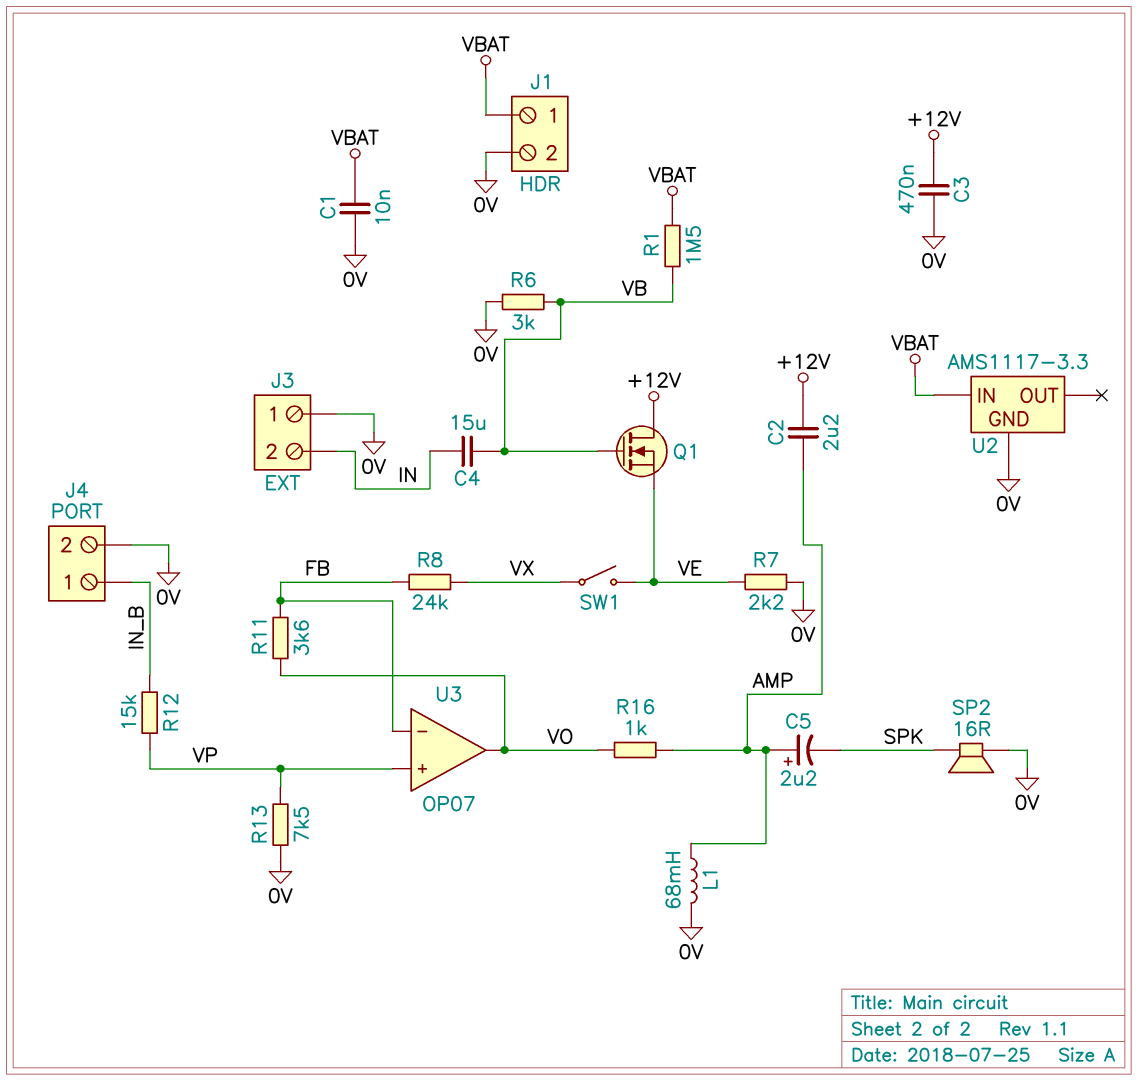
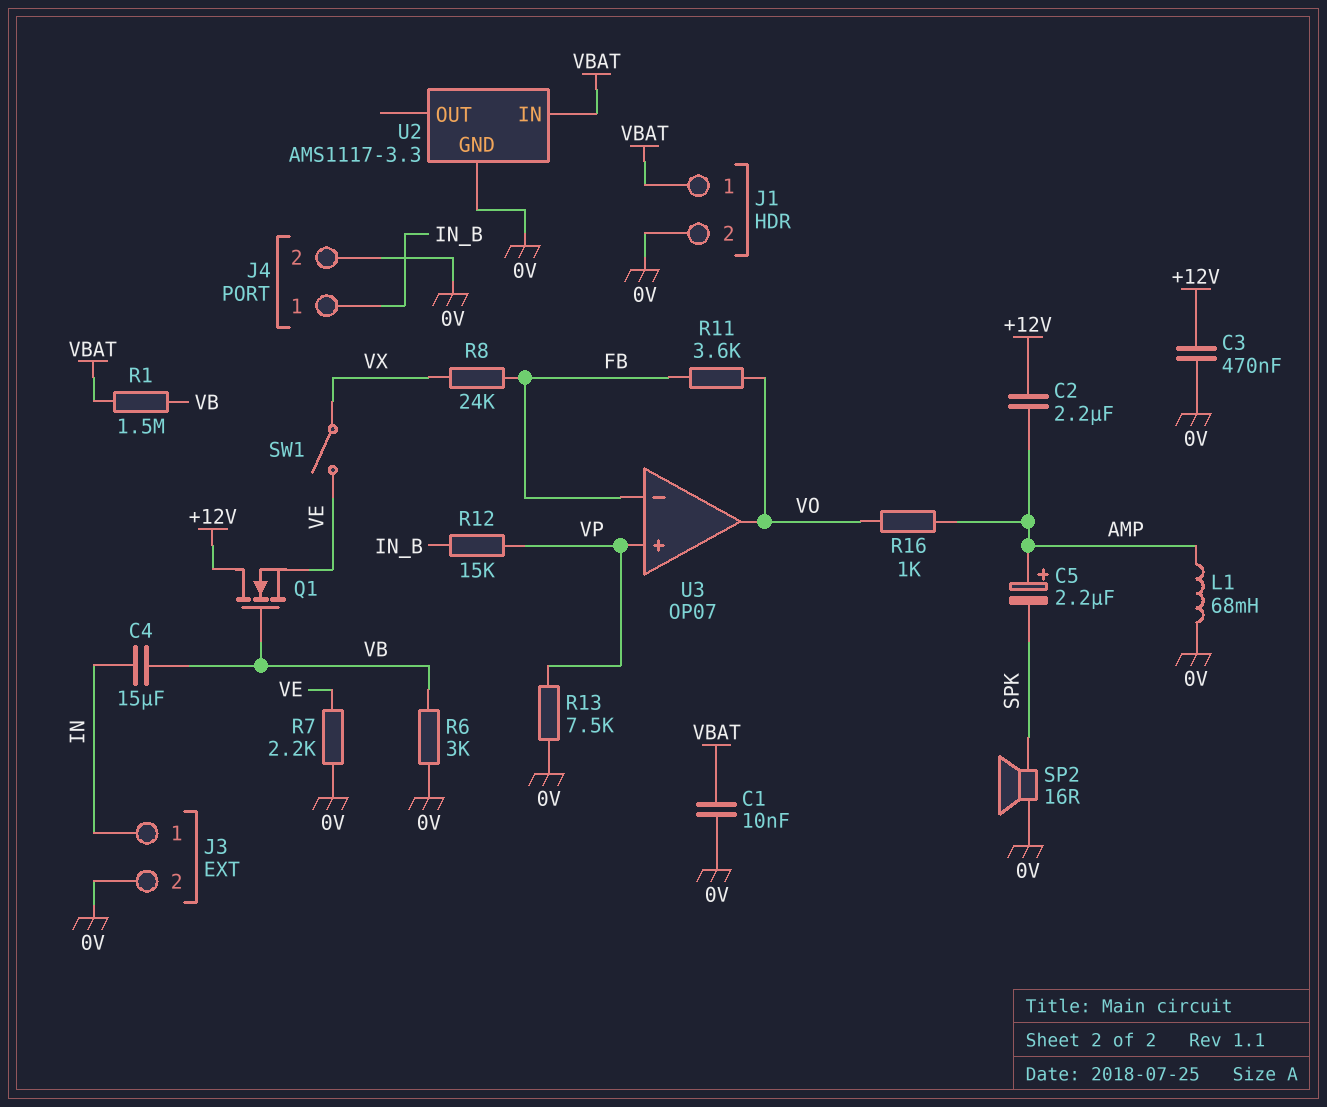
J3 pin 1: 0V -> IN
J3 pin 2: IN -> 0V

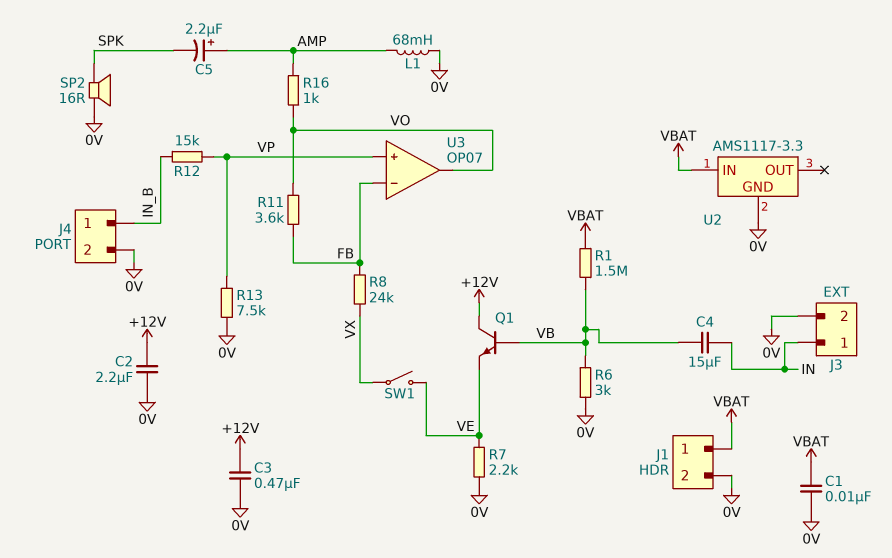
C2: 2.2uF (+12V, AMP) -> 2.2uF (+12V, 0V)
Q1: NMOS (G VB, D +12V, S VE) -> NPN (B VB, C +12V, E VE)

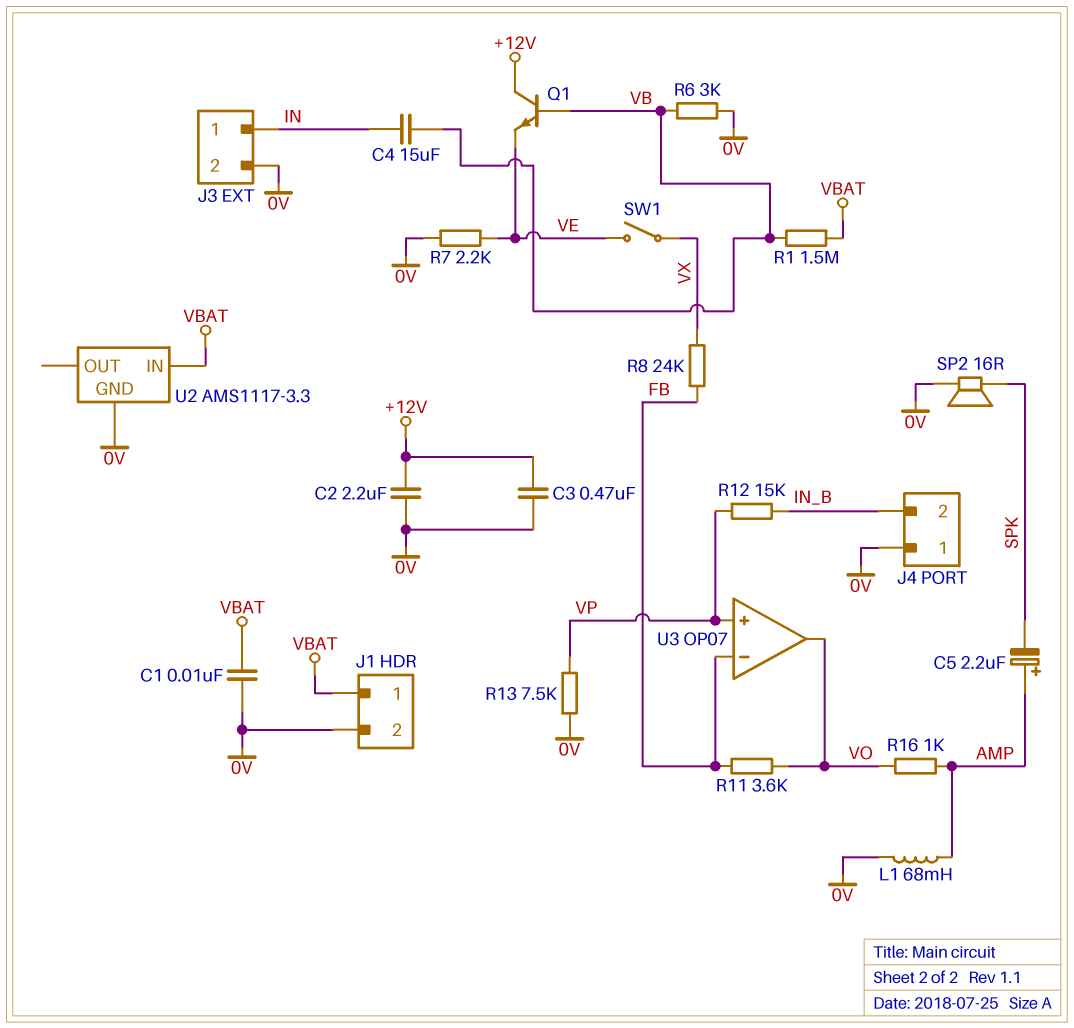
J4 pin 1: IN_B -> 0V
J4 pin 2: 0V -> IN_B

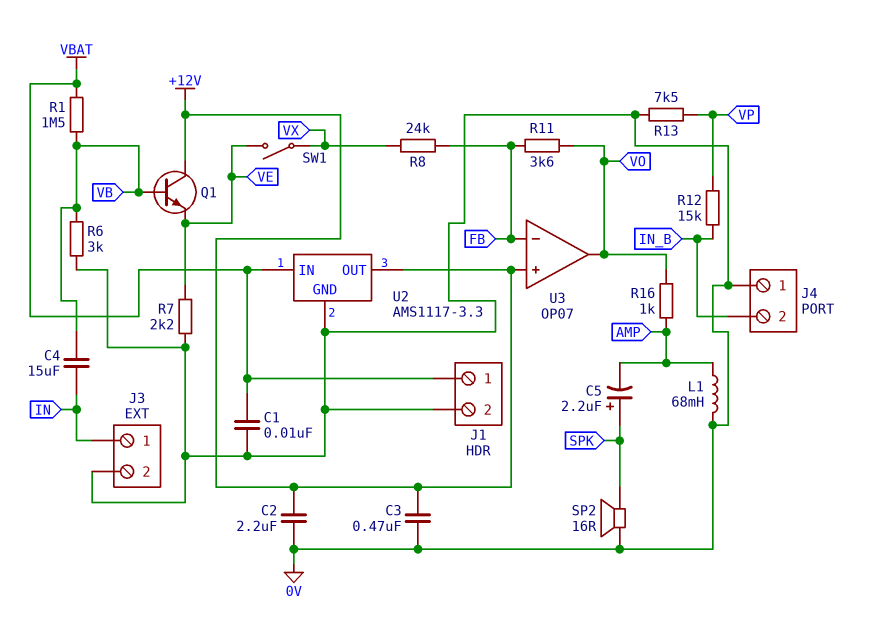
C5: 2.2uF (plus AMP, minus SPK) -> 2.2uF (plus SPK, minus AMP)
U2 pin OUT: none -> +12V
U3 pin in+: VP -> +12V

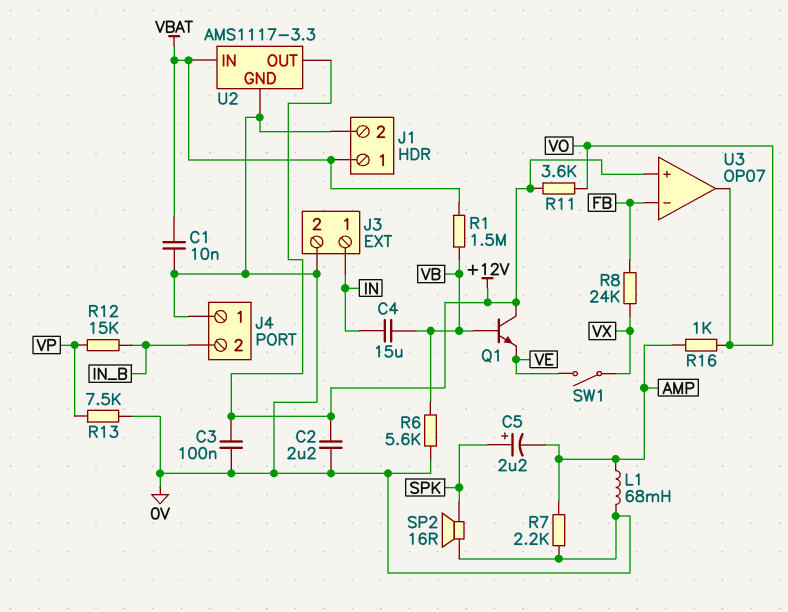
C3: 470nF (+12V, 0V) -> 100nF (+12V, 0V)
R6: 3k (0V, VB) -> 5.6k (0V, VB)
R7: 2.2k (0V, VE) -> 2.2k (0V, AMP)
R11: 3.6k (FB, VO) -> 3.6k (+12V, VO)

